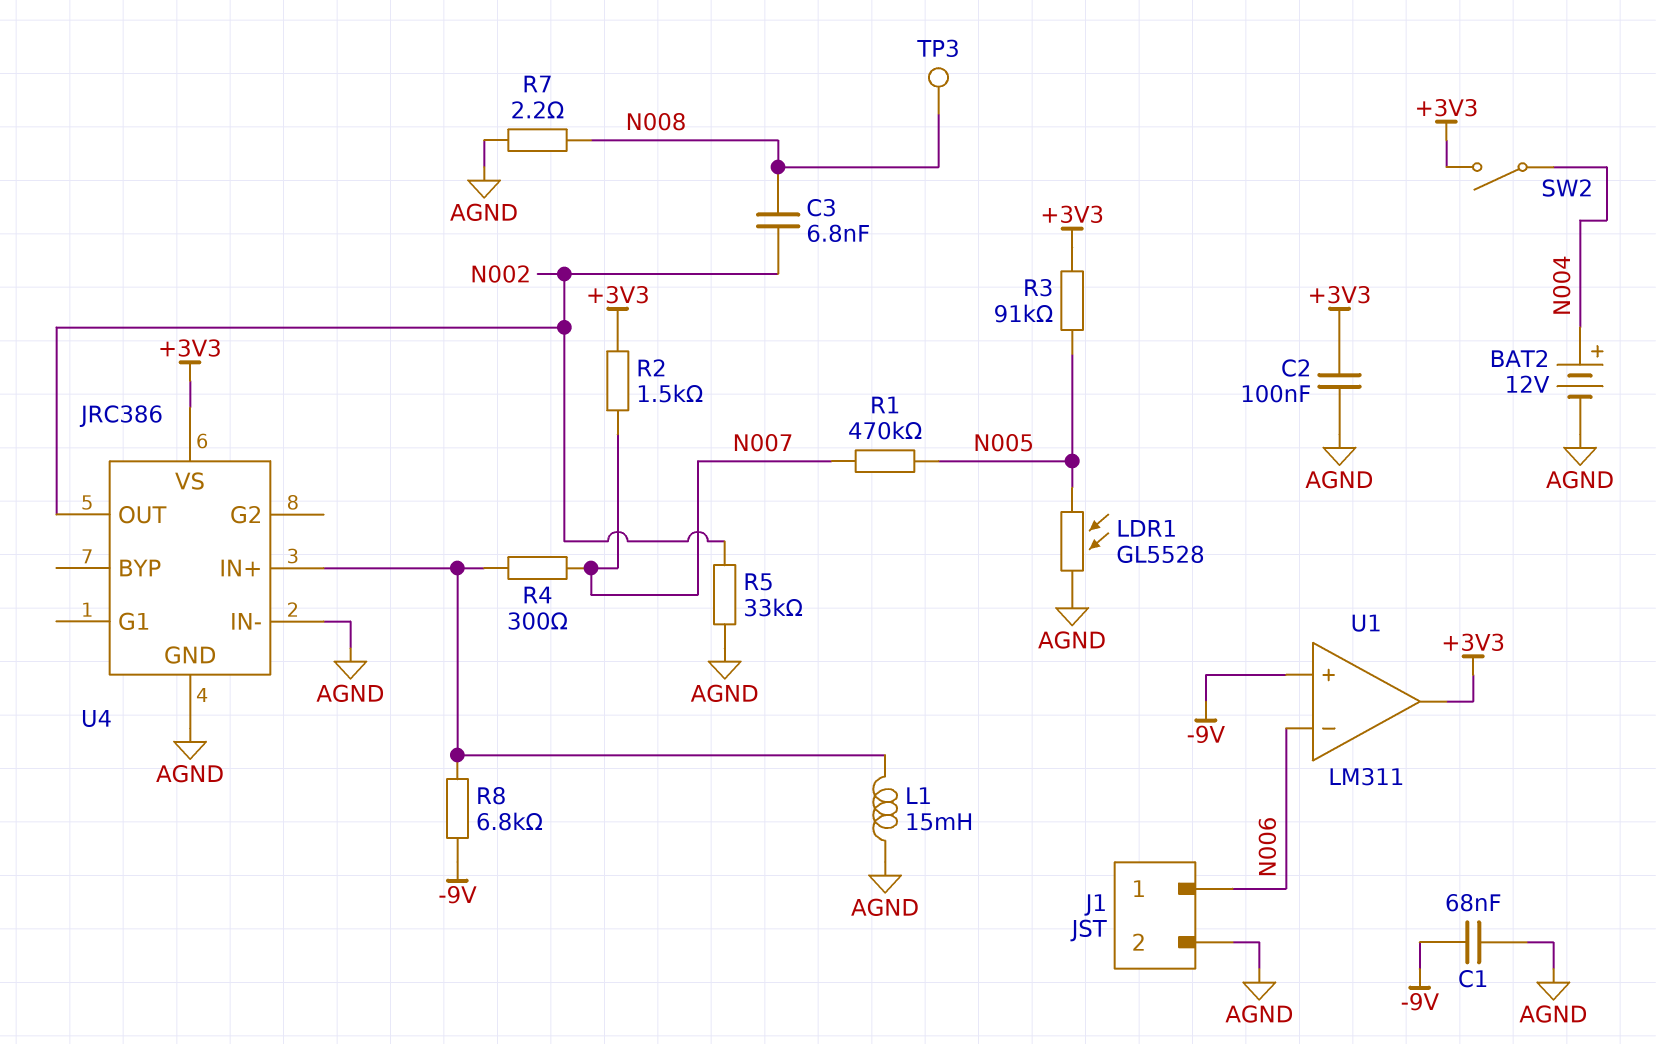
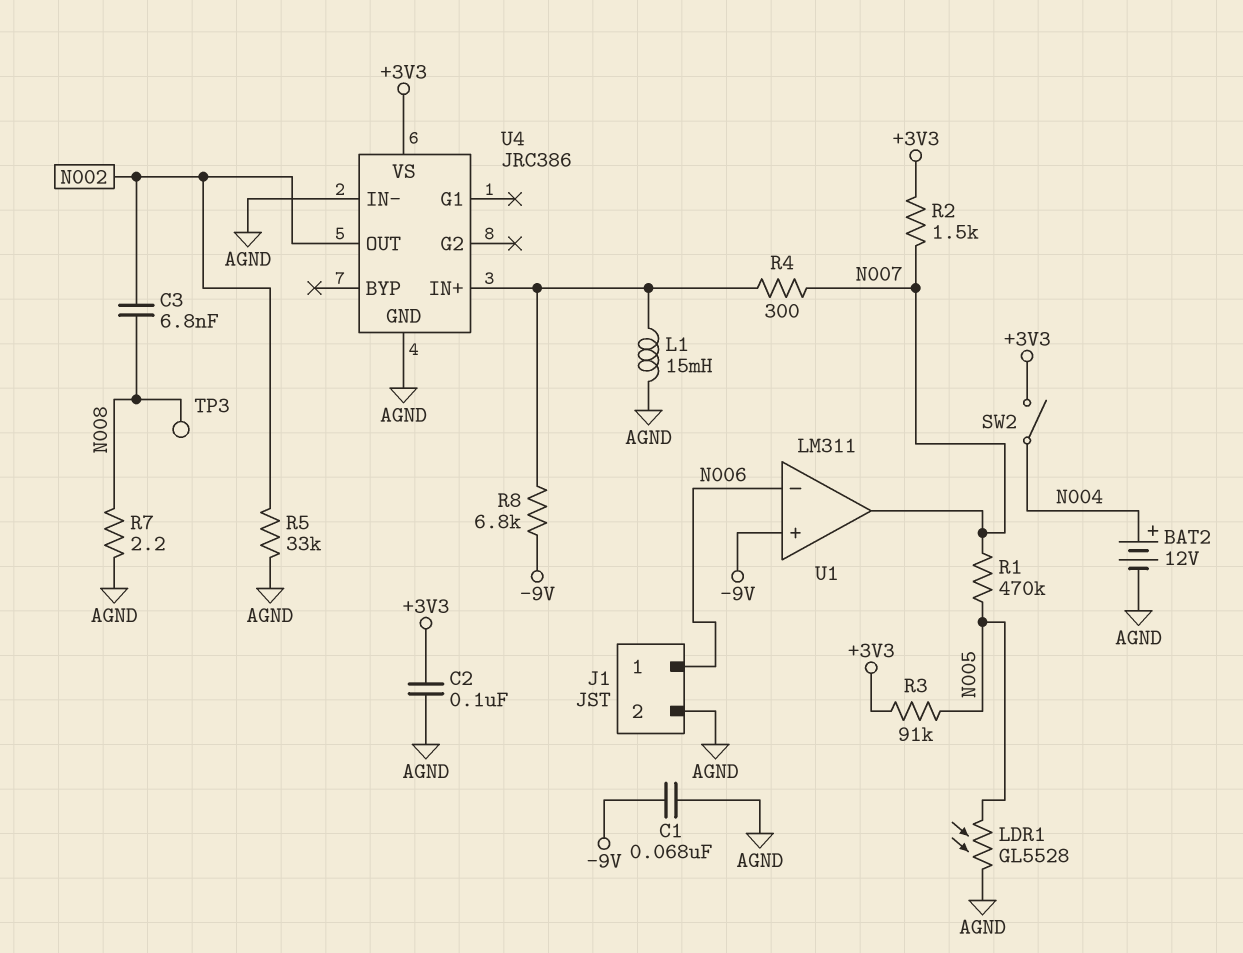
U1 pin out: +3V3 -> N007

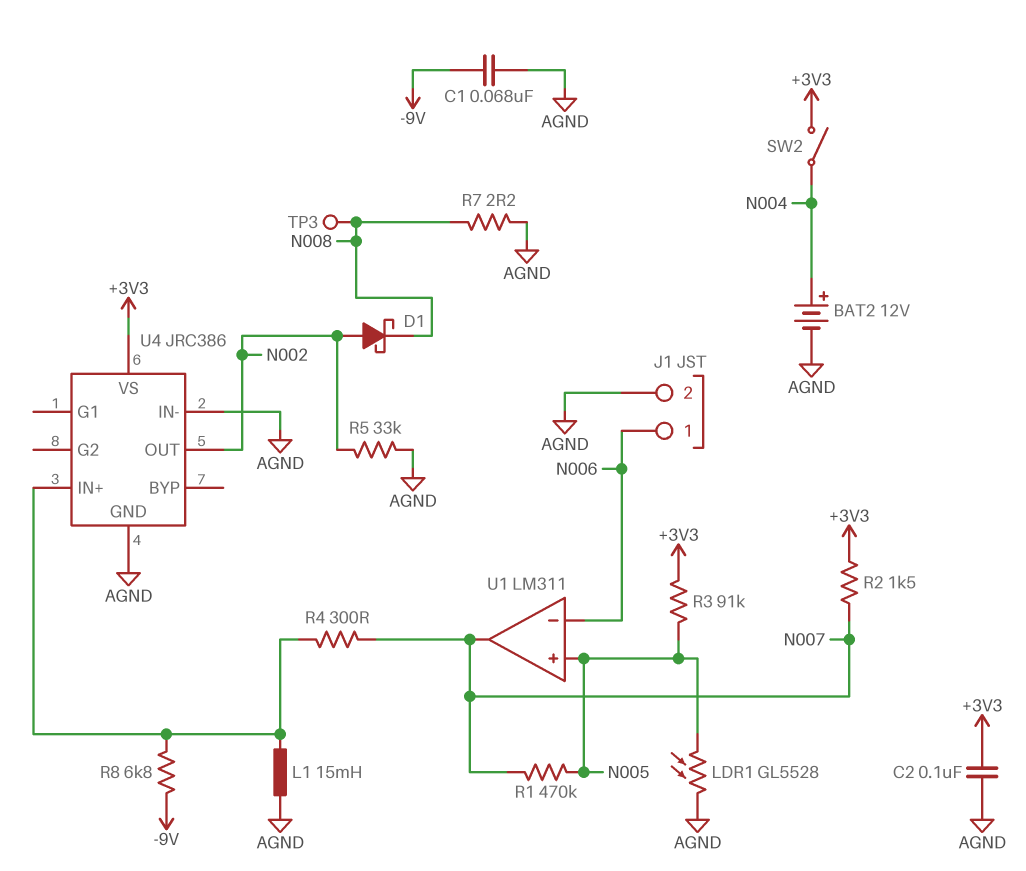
C3: 6.8nF (N002, N008) -> none
D1: none -> schottky (A N002, K N008)
U1 pin in+: -9V -> N005

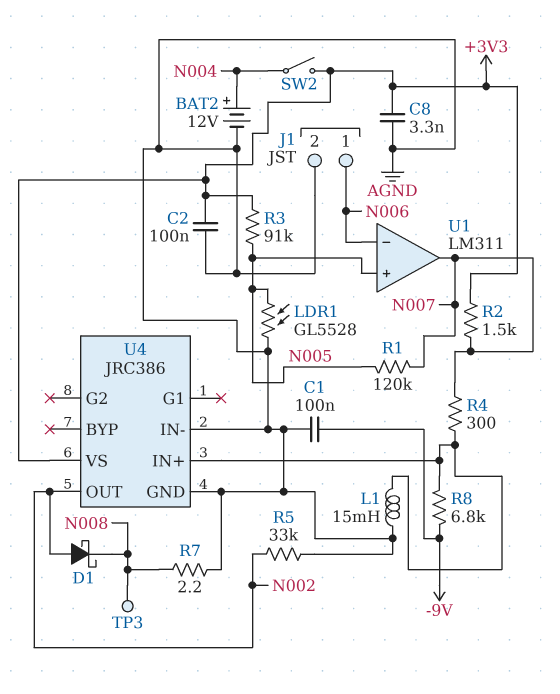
C1: 68nF (-9V, AGND) -> 100nF (-9V, AGND)
C8: none -> 3.3nF (+3V3, AGND)
R1: 470k (N005, N007) -> 120k (N005, N007)

